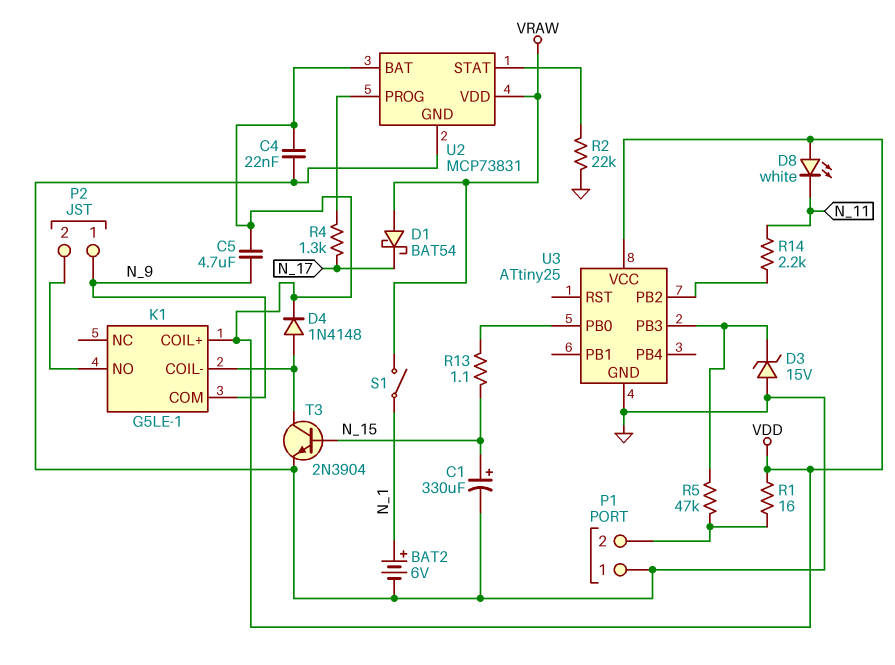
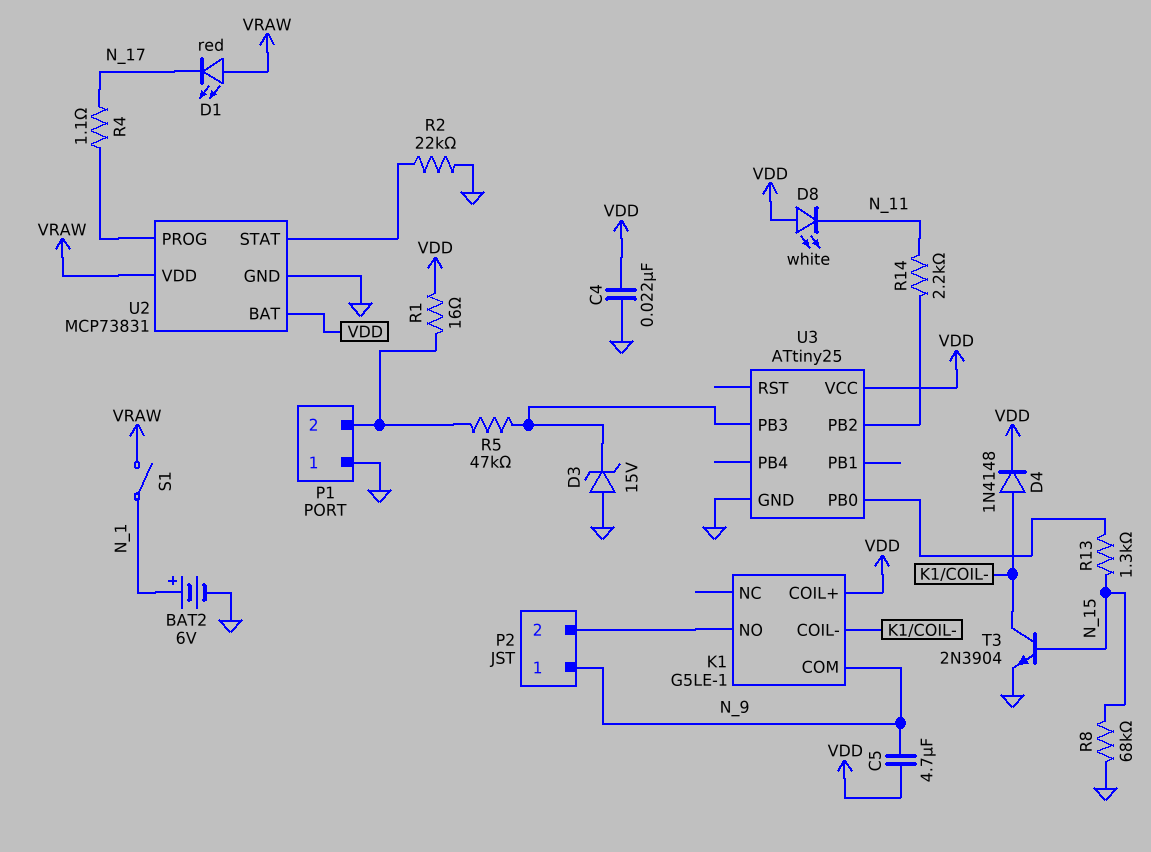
C1: 330uF (plus N_15, minus GND) -> none
D1: schottky BAT54 (A VRAW, K N_17) -> LED red (A VRAW, K N_17)
R4: 1.3k (N_17, U2/PROG) -> 1.1 (N_17, U2/PROG)
R8: none -> 68k (GND, N_15)
R13: 1.1 (N_15, U3/PB0) -> 1.3k (N_15, U3/PB0)

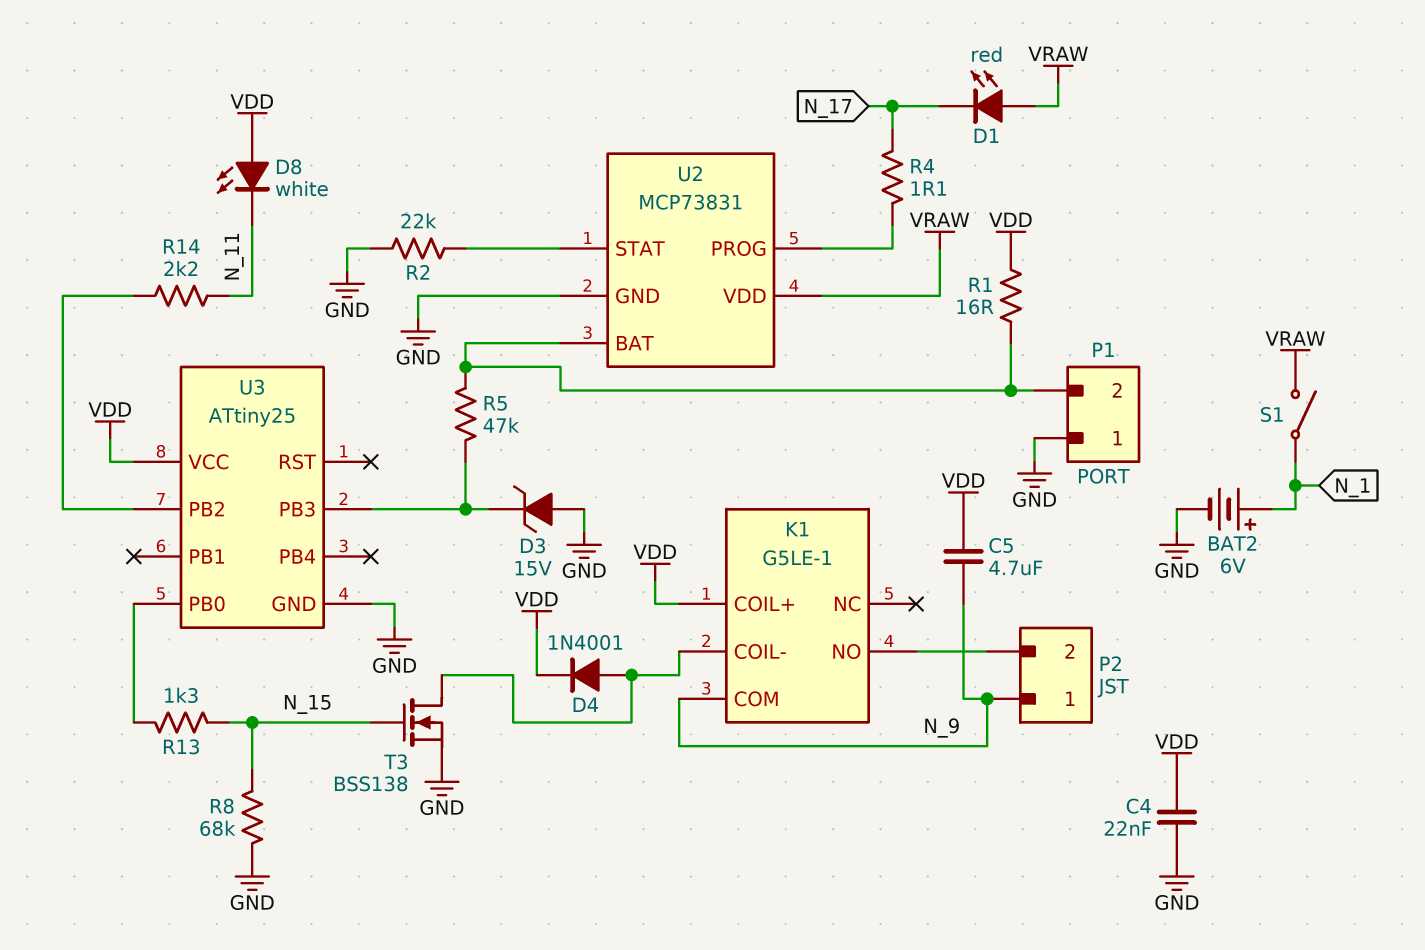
D4: diode 1N4148 (A K1/COIL-, K VDD) -> diode 1N4001 (A K1/COIL-, K VDD)
T3: NPN 2N3904 (B N_15, C K1/COIL-, E GND) -> NMOS BSS138 (G N_15, D K1/COIL-, S GND)
U2 pin BAT: VDD -> P1/2

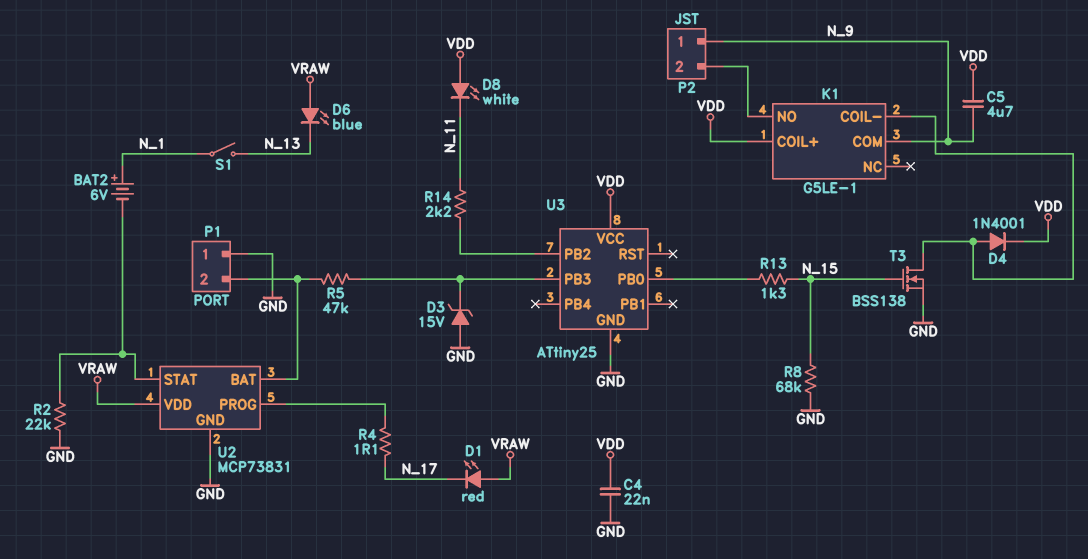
BAT2: 6V (plus N_1, minus GND) -> 6V (plus N_1, minus U2/STAT)
D6: none -> LED blue (A VRAW, K N_13)
R1: 16 (P1/2, VDD) -> none
S1: switch (N_1, VRAW) -> switch (N_1, N_13)

